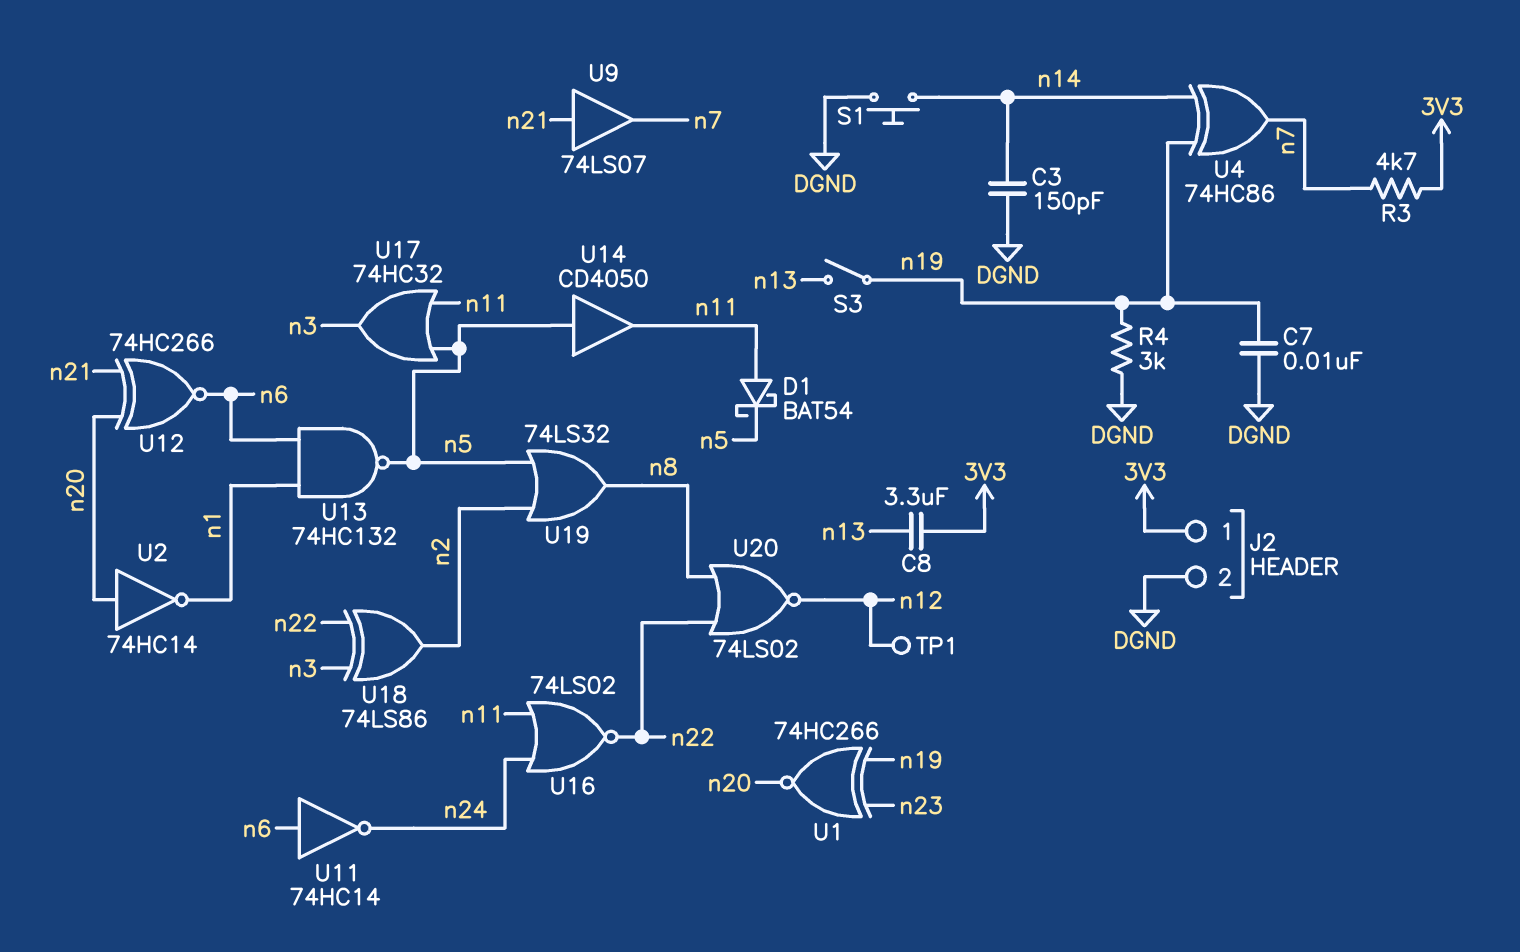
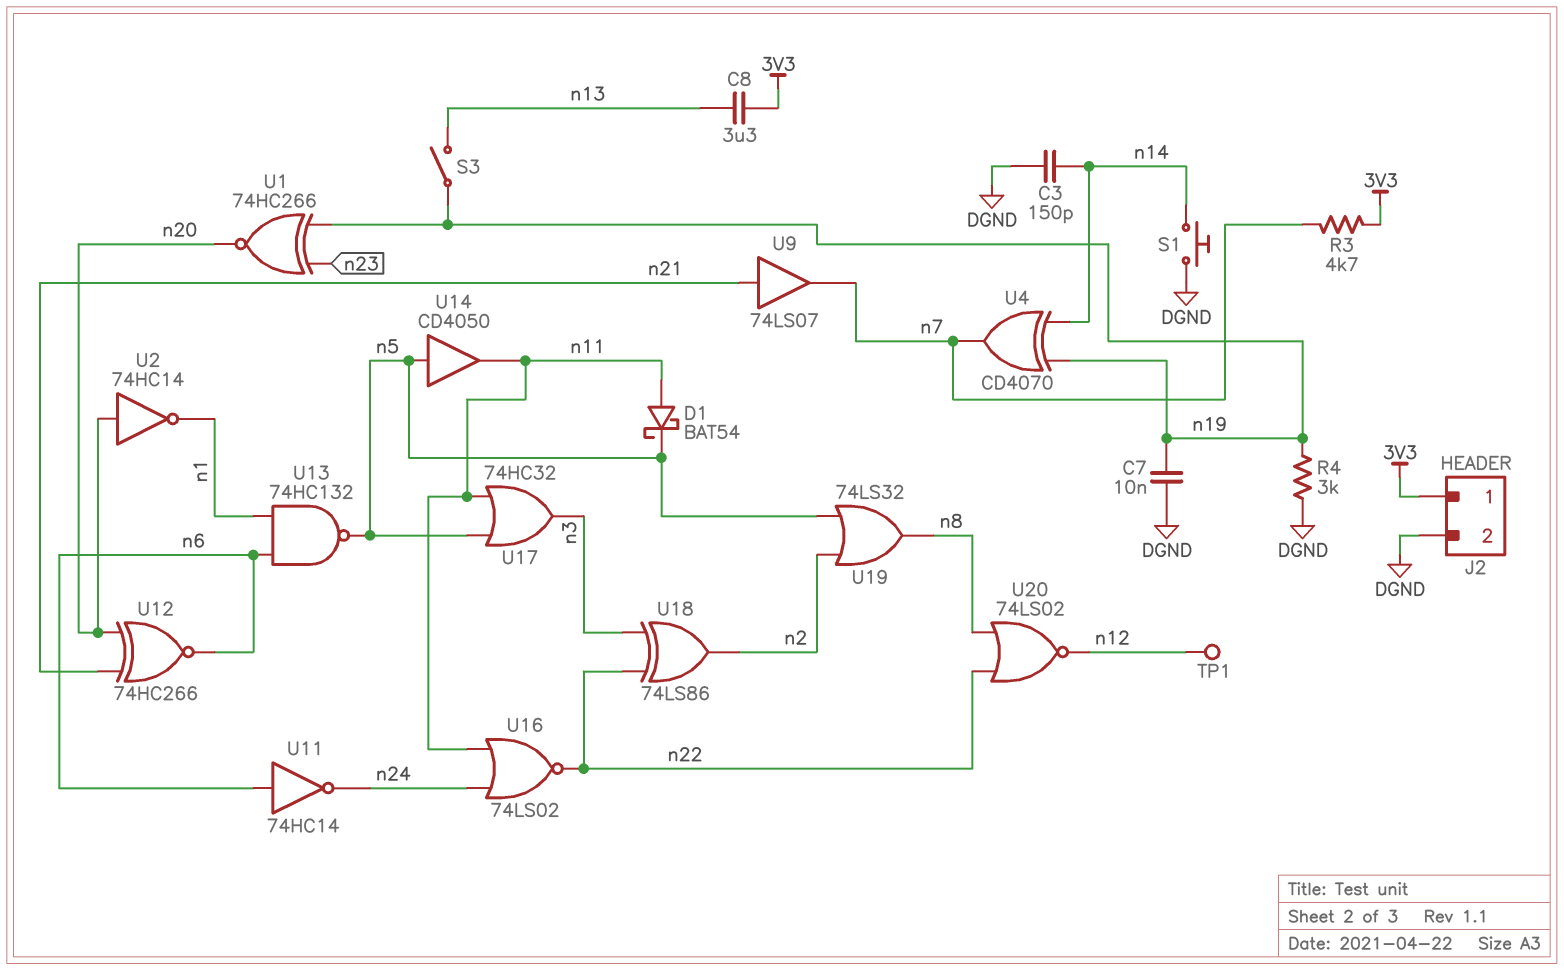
U4: XOR 74HC86 (in n14, in n19, out n7) -> XOR CD4070 (in n14, in n19, out n7)

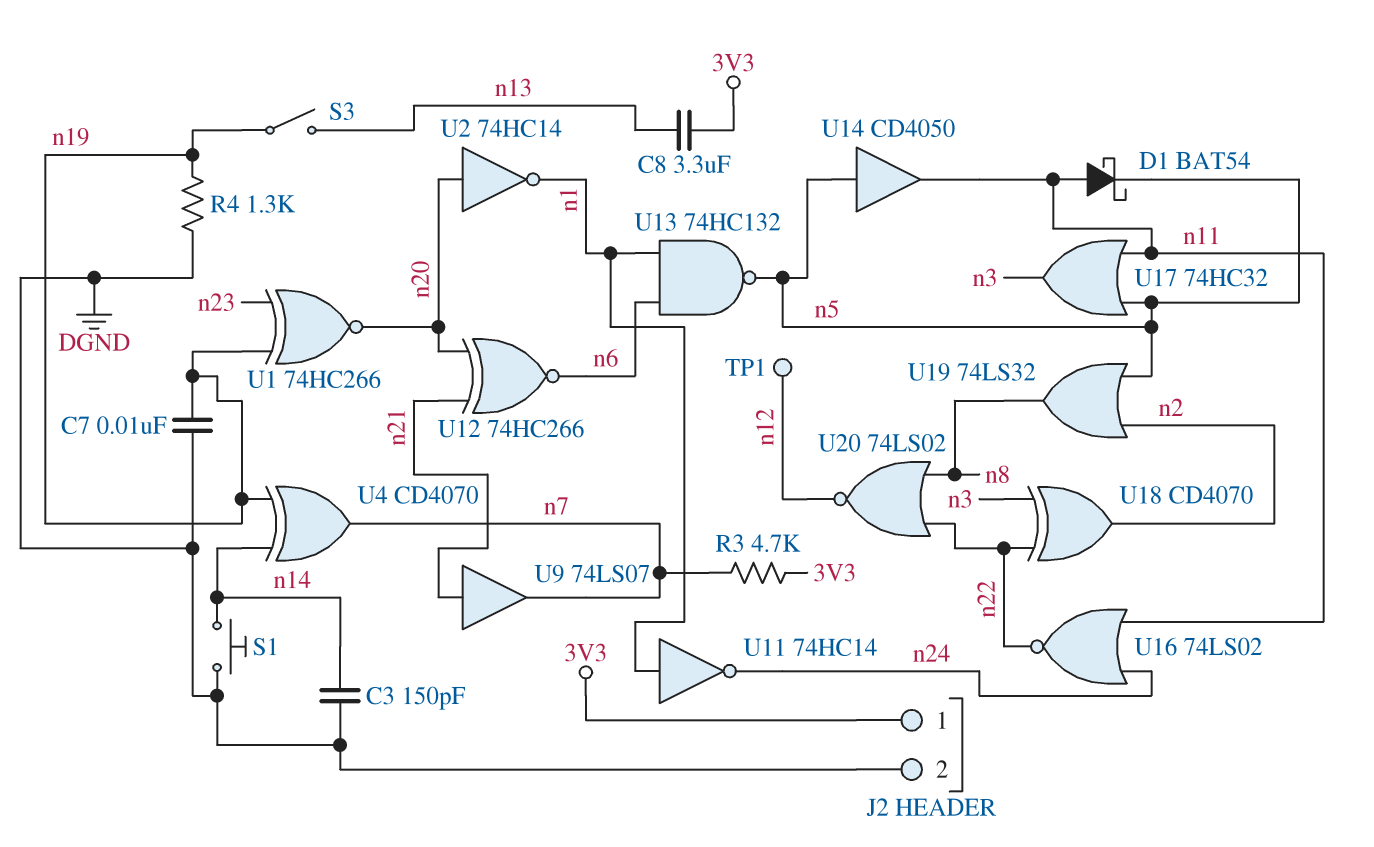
R4: 3k (DGND, n19) -> 1.3k (DGND, n19)
U11: NOT 74HC14 (in n6, out n24) -> NOT 74HC14 (in n1, out n24)
U18: XOR 74LS86 (in n3, in n22, out n2) -> XOR CD4070 (in n3, in n22, out n2)

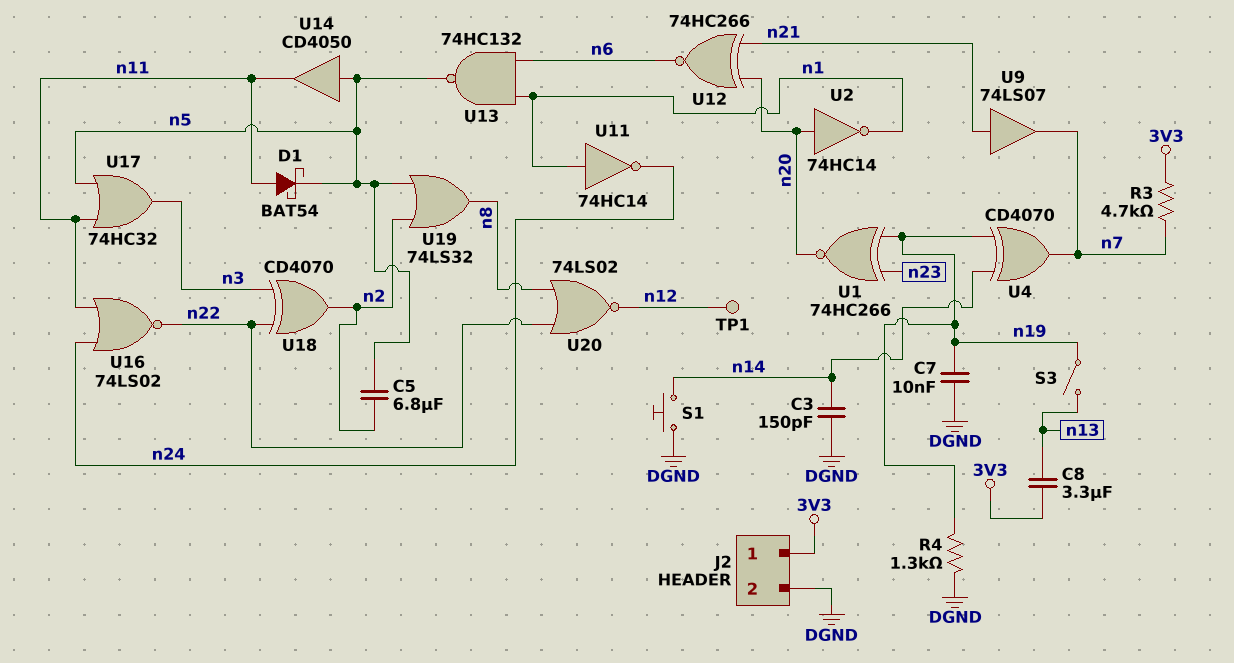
C5: none -> 6.8uF (n2, n5)

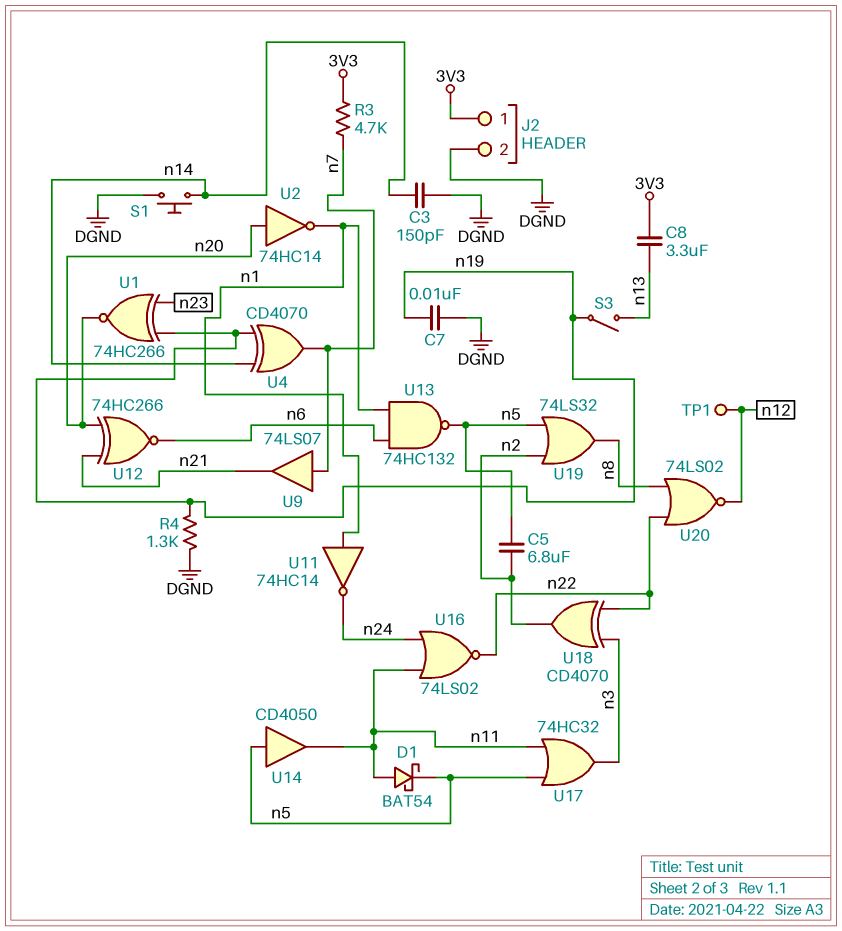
U9: buffer 74LS07 (in n21, out n7) -> buffer 74LS07 (in n7, out n21)

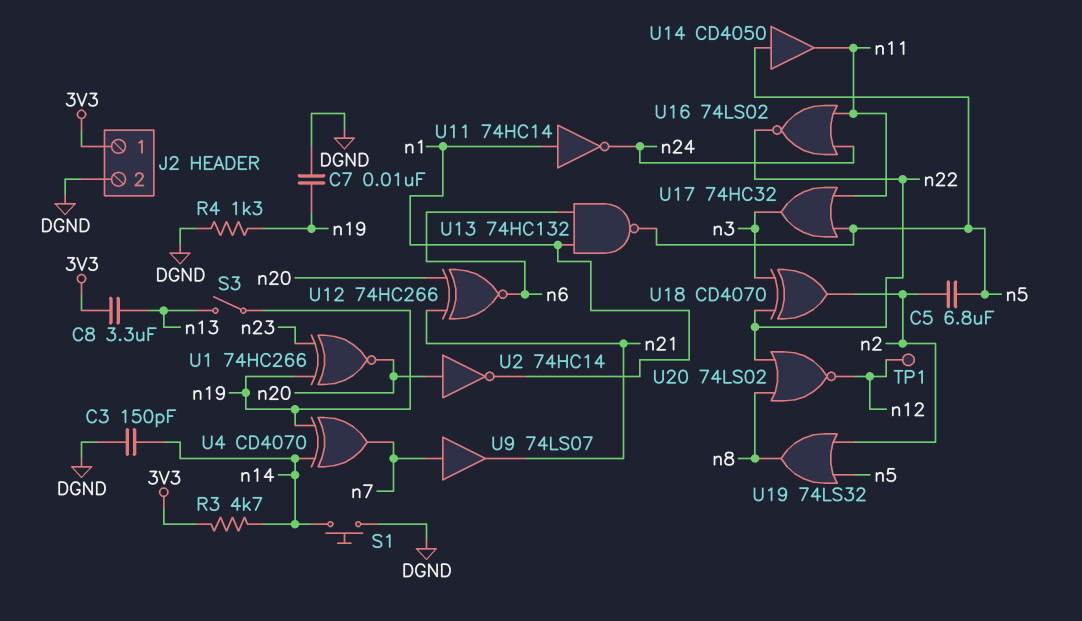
D1: schottky BAT54 (A n11, K n5) -> none
R3: 4.7k (3V3, n7) -> 4.7k (3V3, n14)

